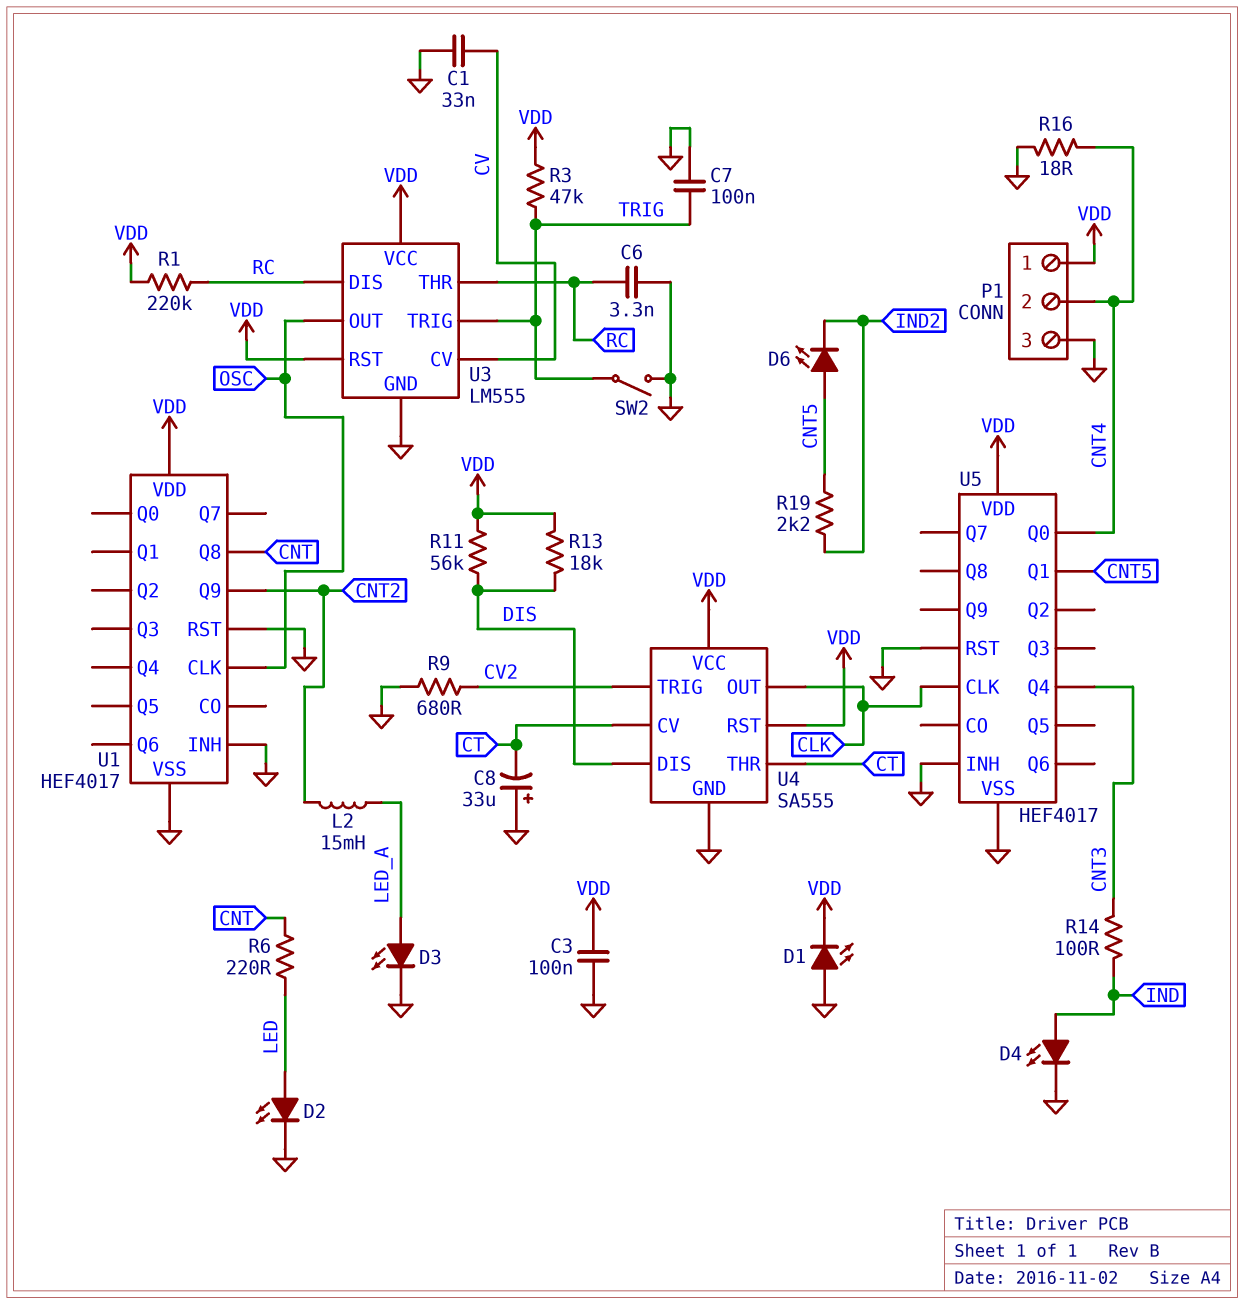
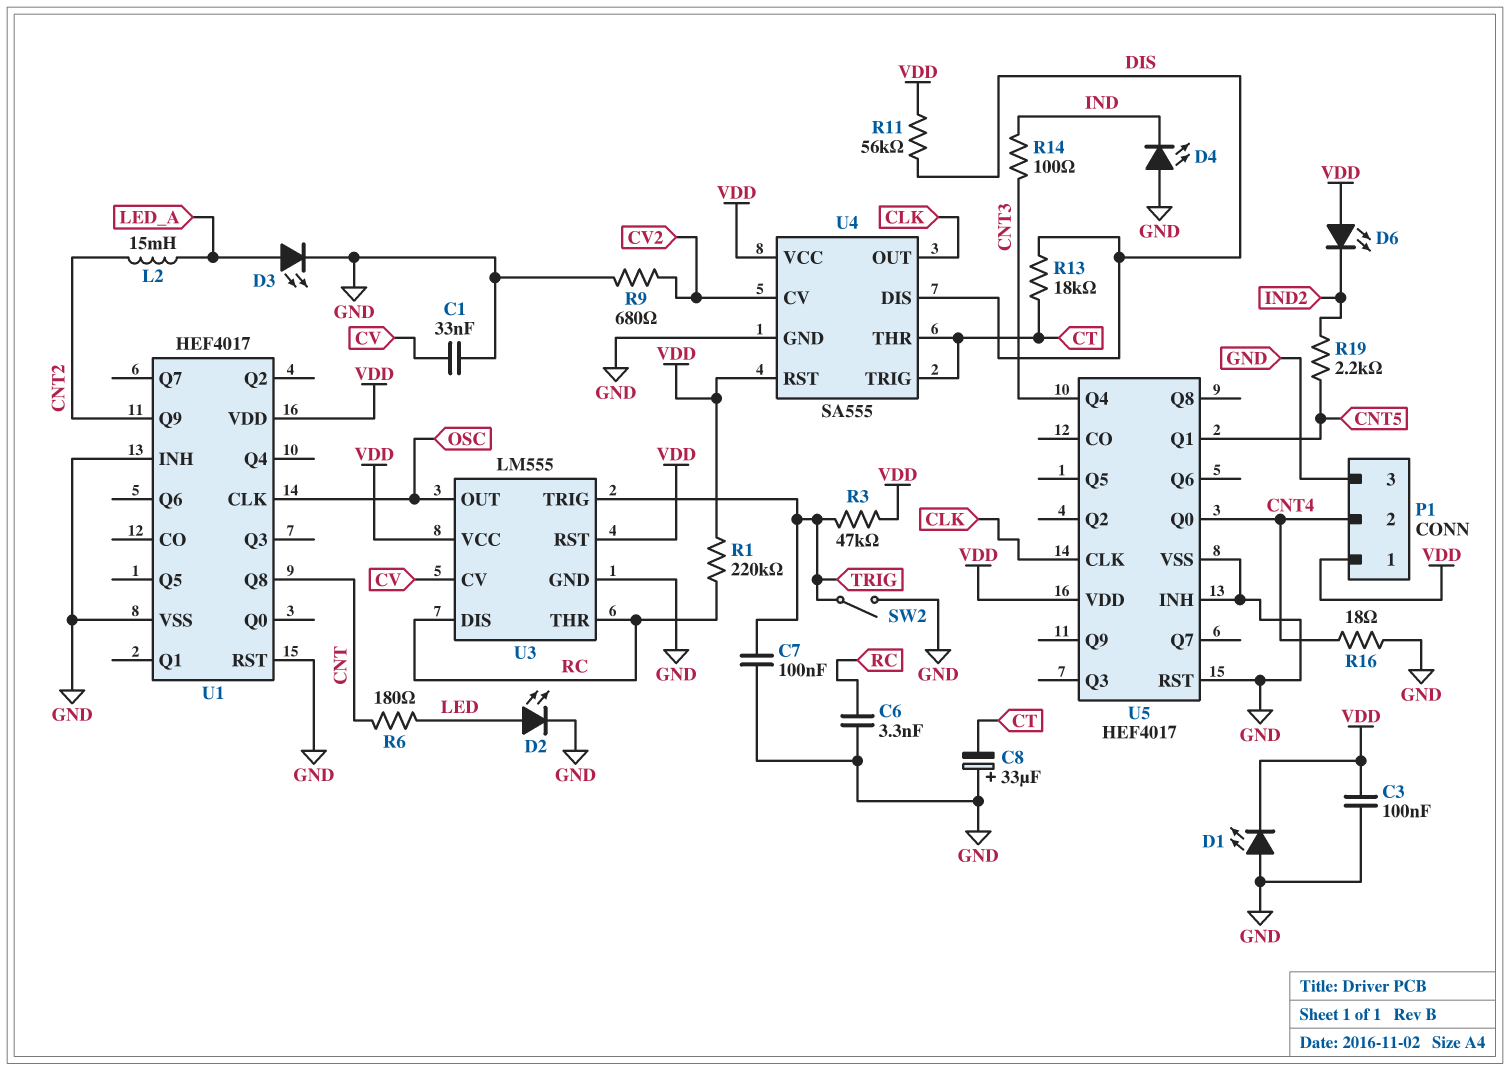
D4: LED (A IND, K GND) -> LED (A GND, K IND)
D6: LED (A CNT5, K IND2) -> LED (A VDD, K IND2)
R6: 220 (CNT, LED) -> 180 (CNT, LED)
R13: 18k (DIS, VDD) -> 18k (CT, DIS)
U4 pin CV: CT -> CV2
U4 pin TRIG: CV2 -> CT

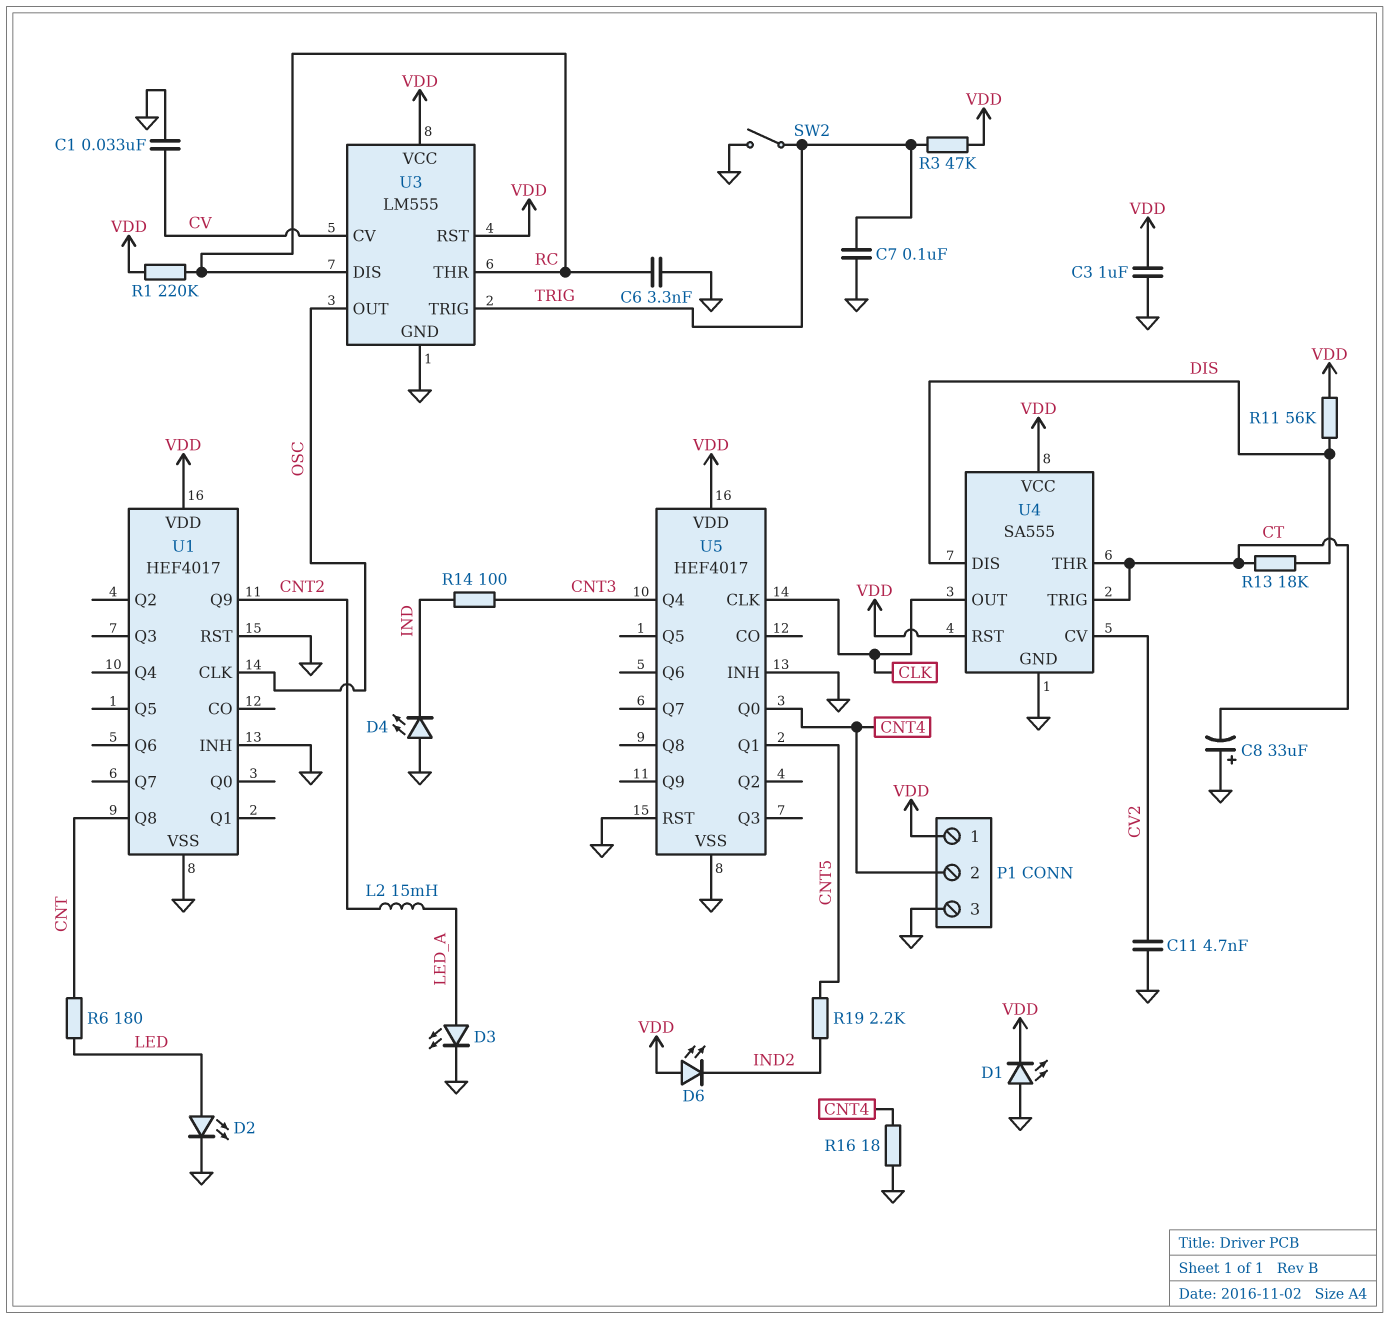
C3: 100nF (GND, VDD) -> 1uF (GND, VDD)
C11: none -> 4.7nF (CV2, GND)
R9: 680 (CV2, GND) -> none

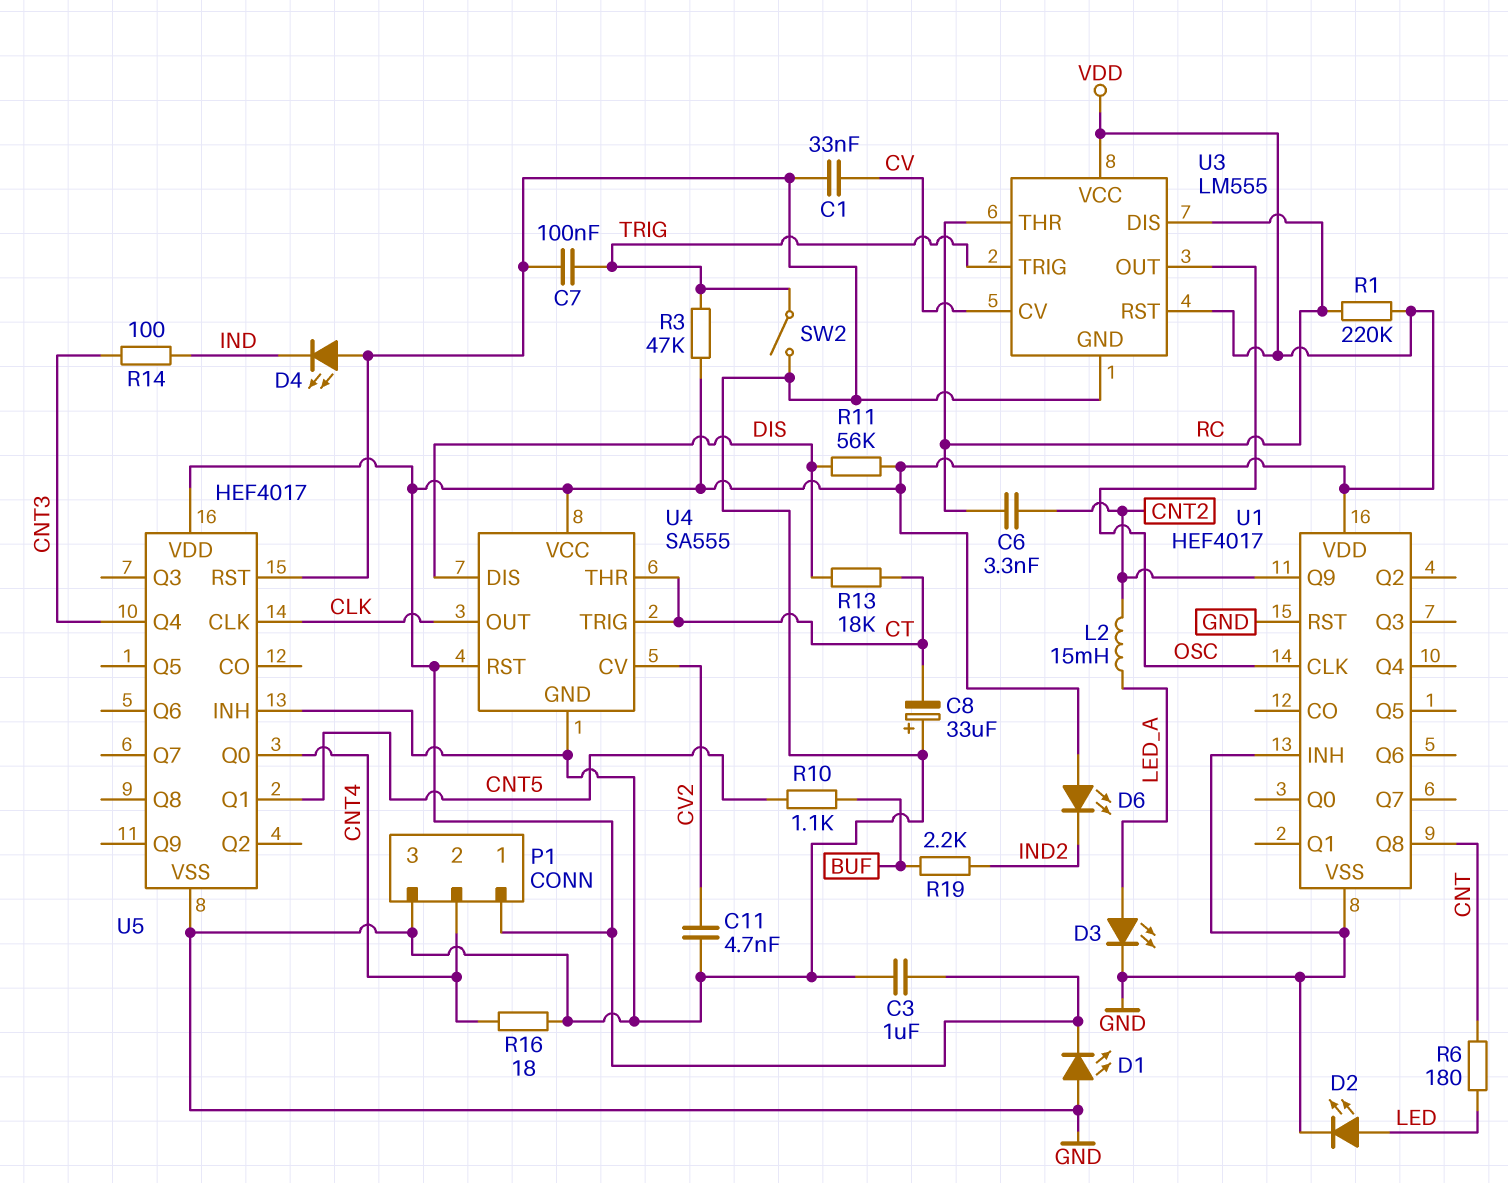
C6: 3.3nF (GND, RC) -> 3.3nF (CNT2, RC)
R10: none -> 1.1k (BUF, CNT5)
R19: 2.2k (CNT5, IND2) -> 2.2k (BUF, IND2)

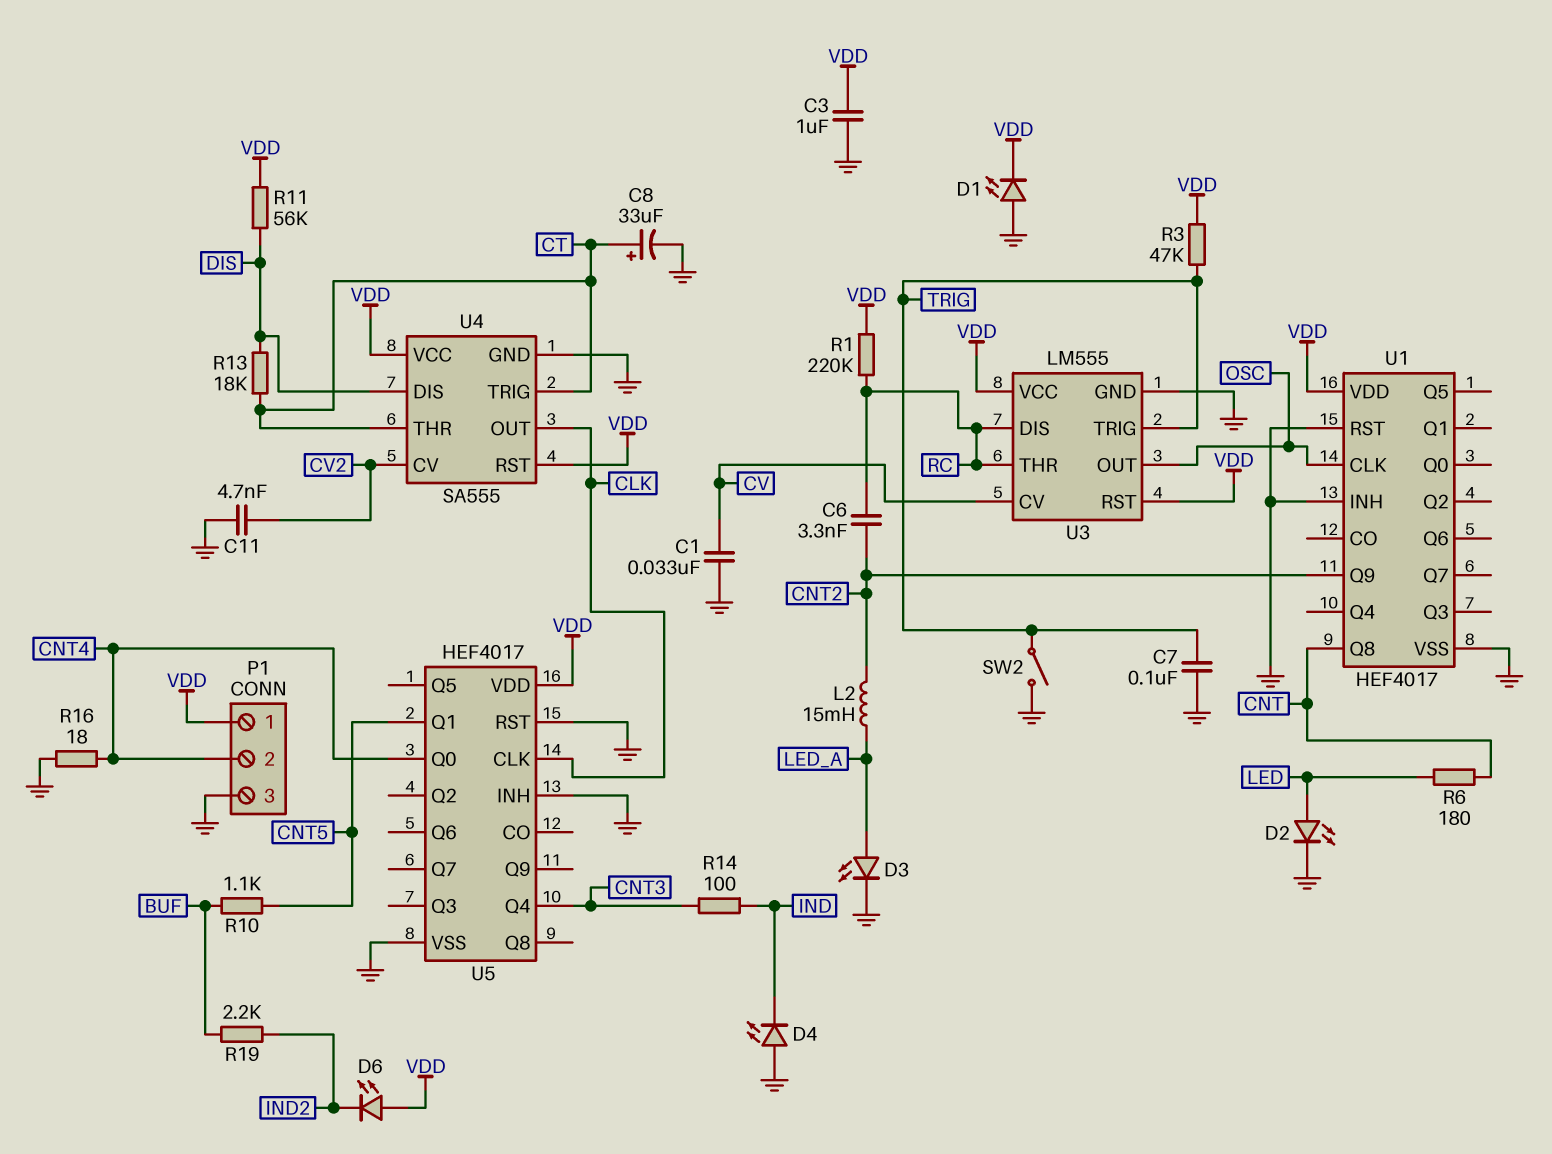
C8: 33uF (plus GND, minus CT) -> 33uF (plus CT, minus GND)

